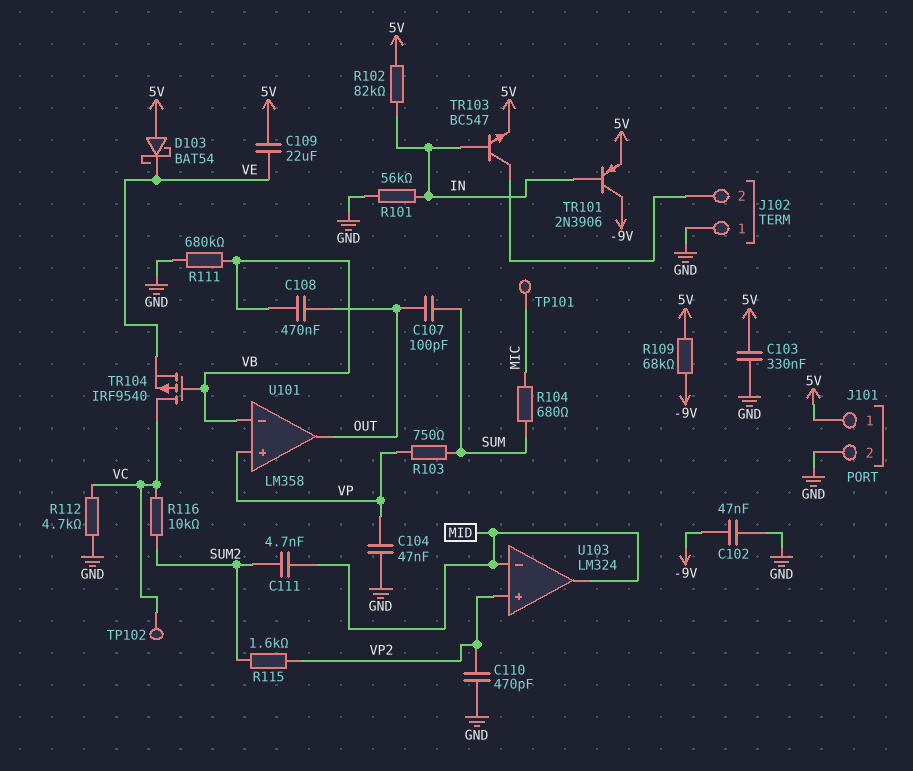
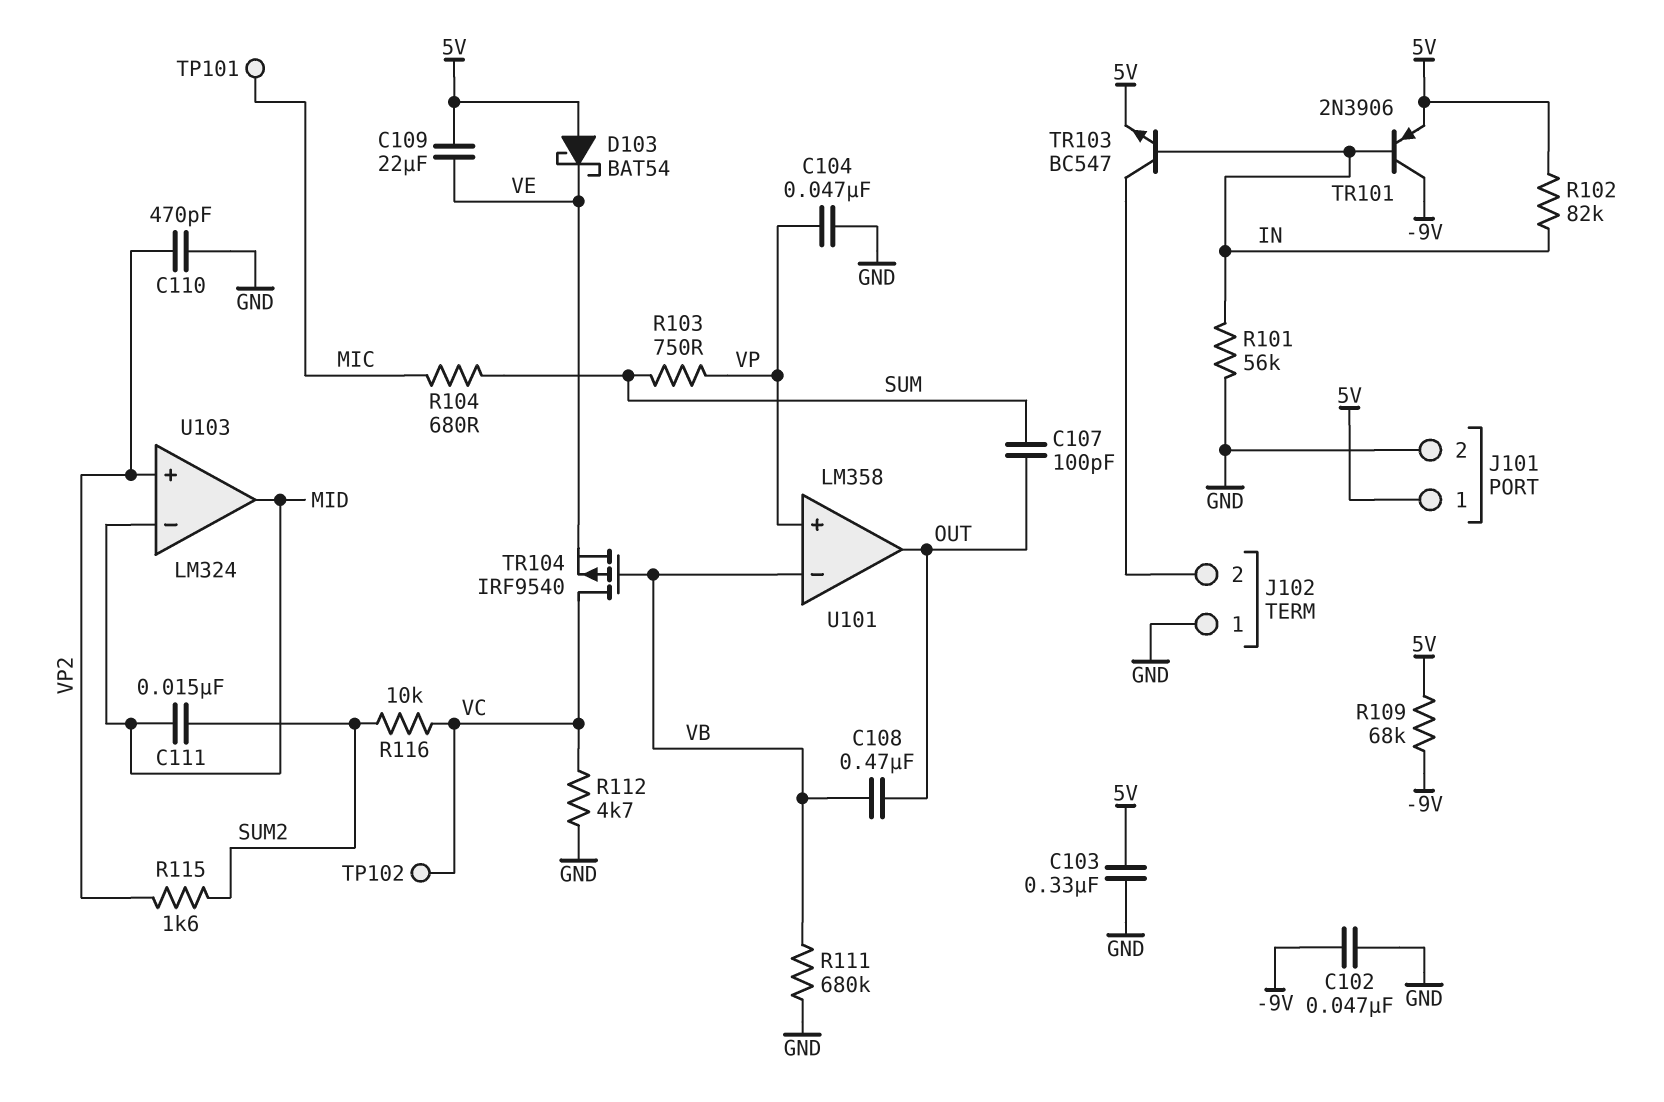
C111: 4.7nF (MID, SUM2) -> 15nF (MID, SUM2)

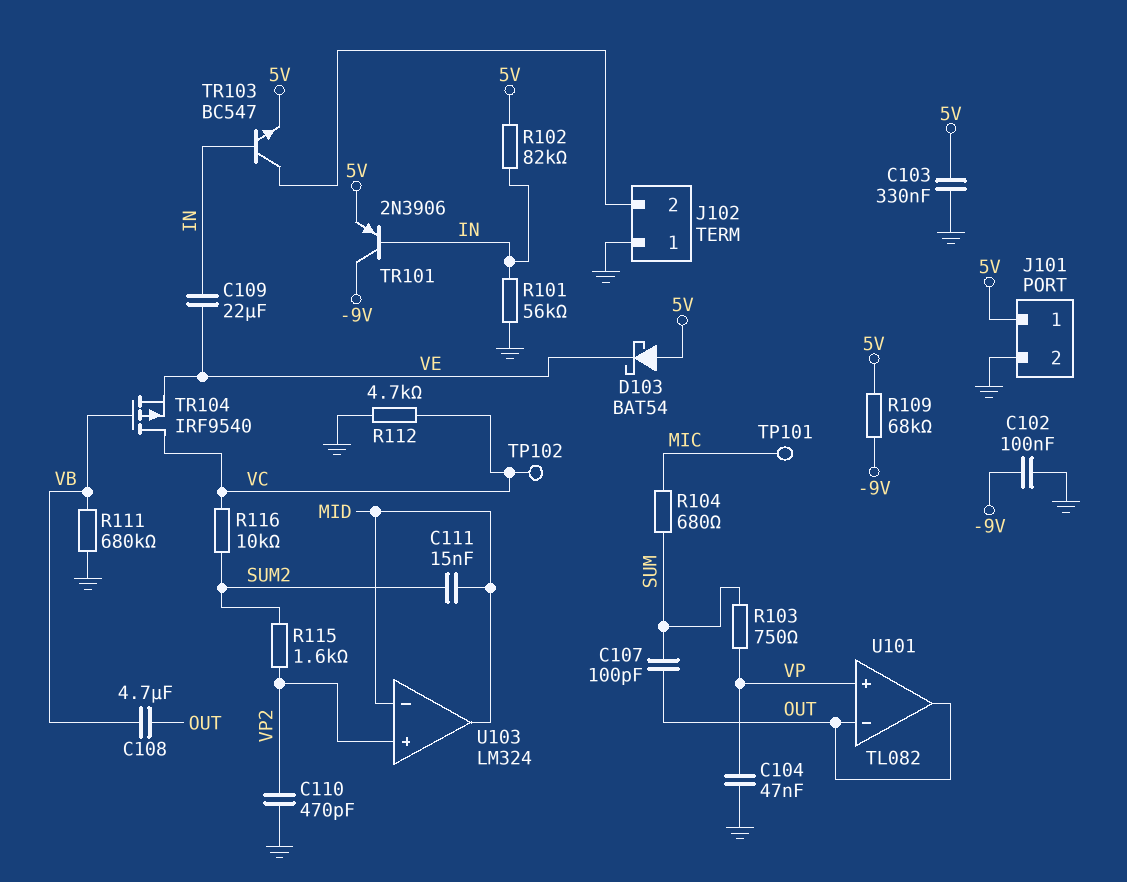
C102: 47nF (-9V, GND) -> 100nF (-9V, GND)
C108: 470nF (OUT, VB) -> 4.7uF (OUT, VB)
C109: 22uF (5V, VE) -> 22uF (IN, VE)
U101: LM358 -> TL082
U101 pin in-: VB -> OUT

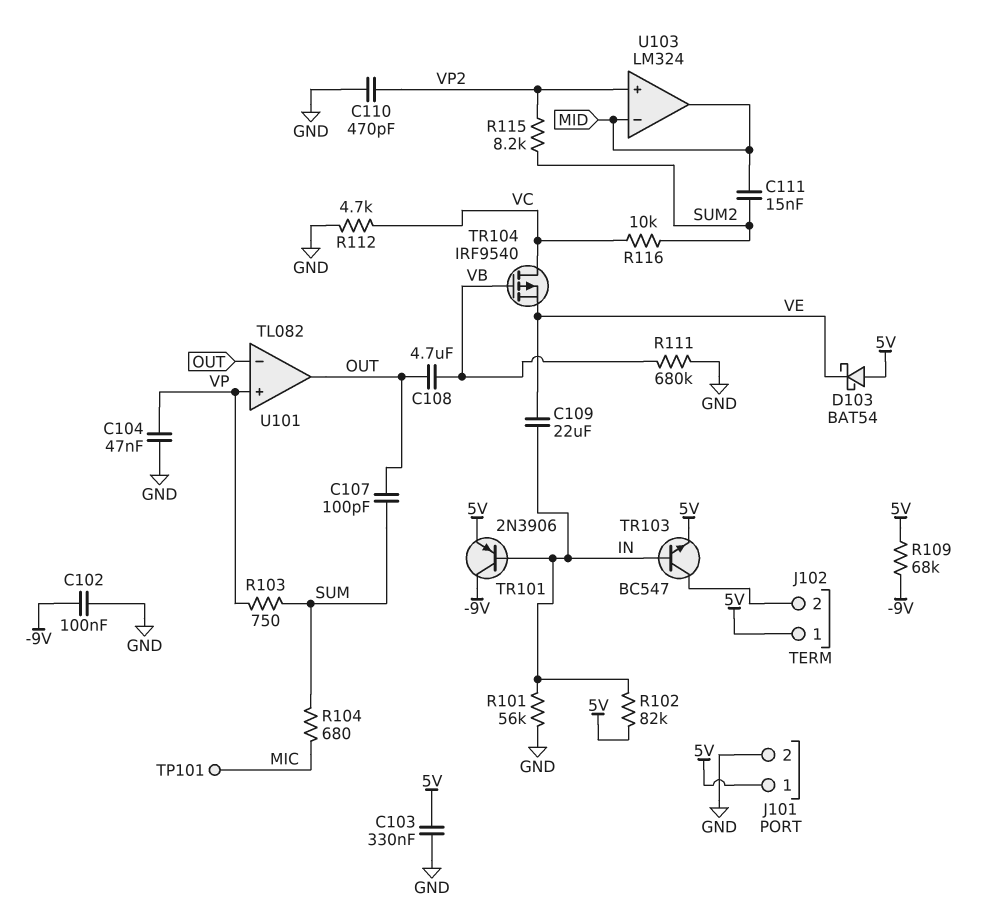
J102 pin 1: GND -> 5V
R115: 1.6k (SUM2, VP2) -> 8.2k (SUM2, VP2)
TP102: test point (VC) -> none

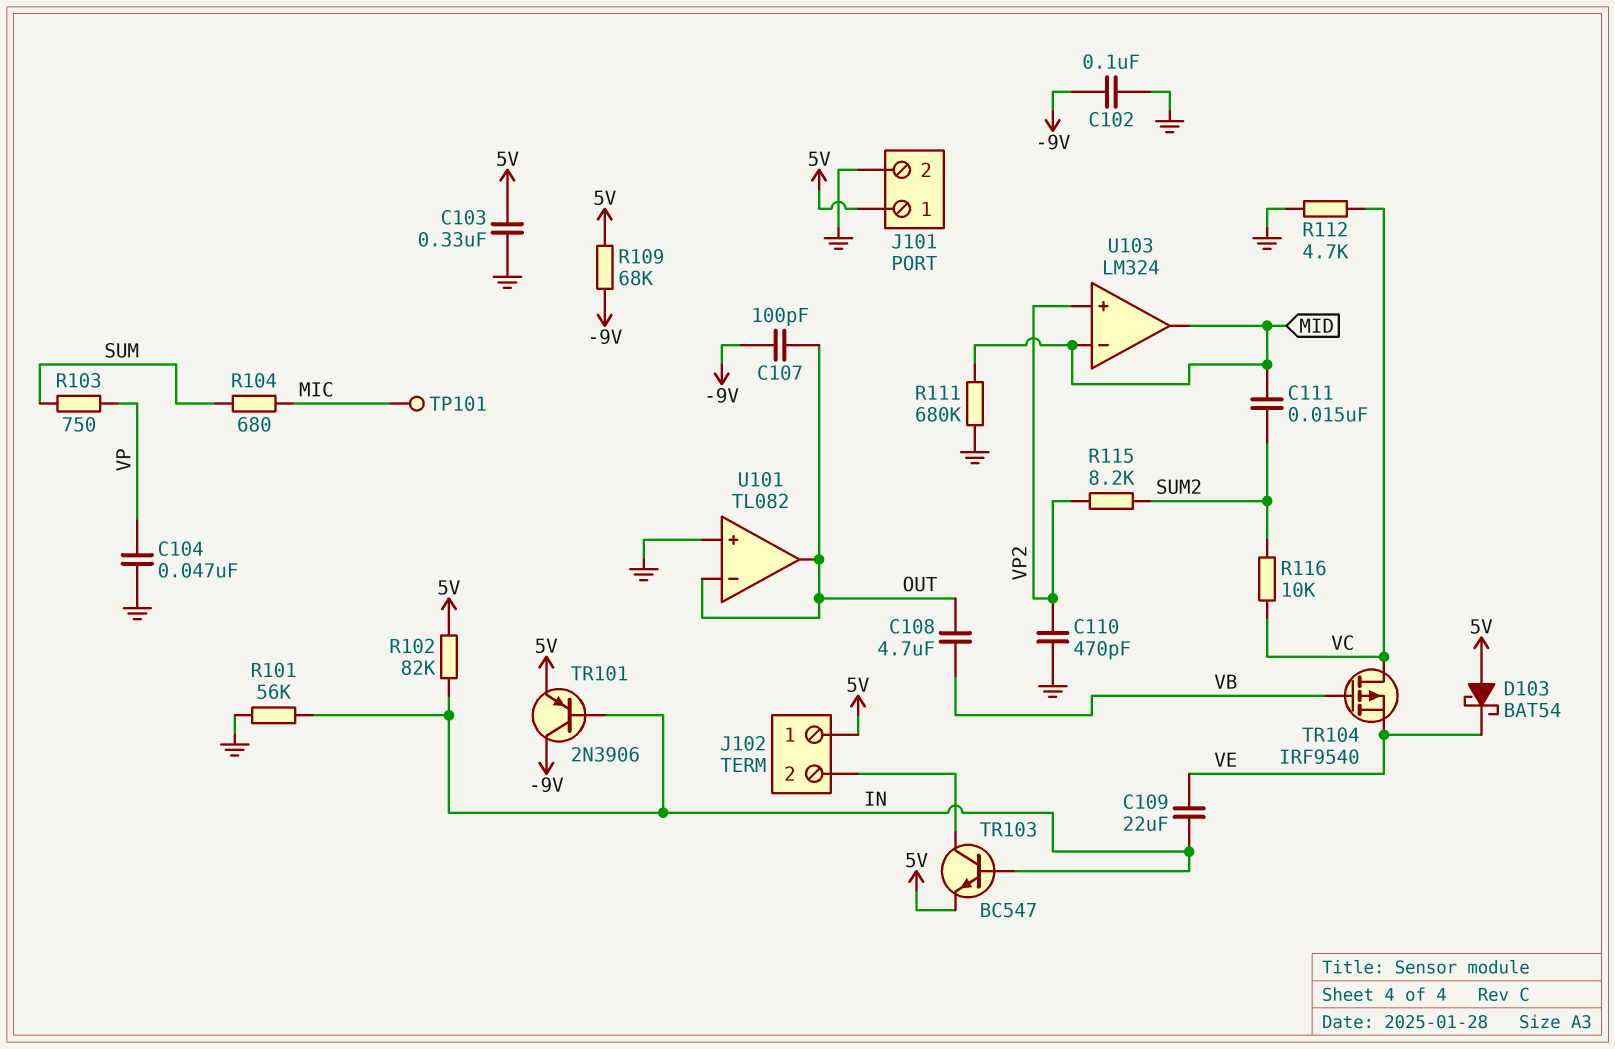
C107: 100pF (OUT, SUM) -> 100pF (-9V, OUT)
R111: 680k (GND, VB) -> 680k (GND, MID)
U101 pin in+: VP -> GND

